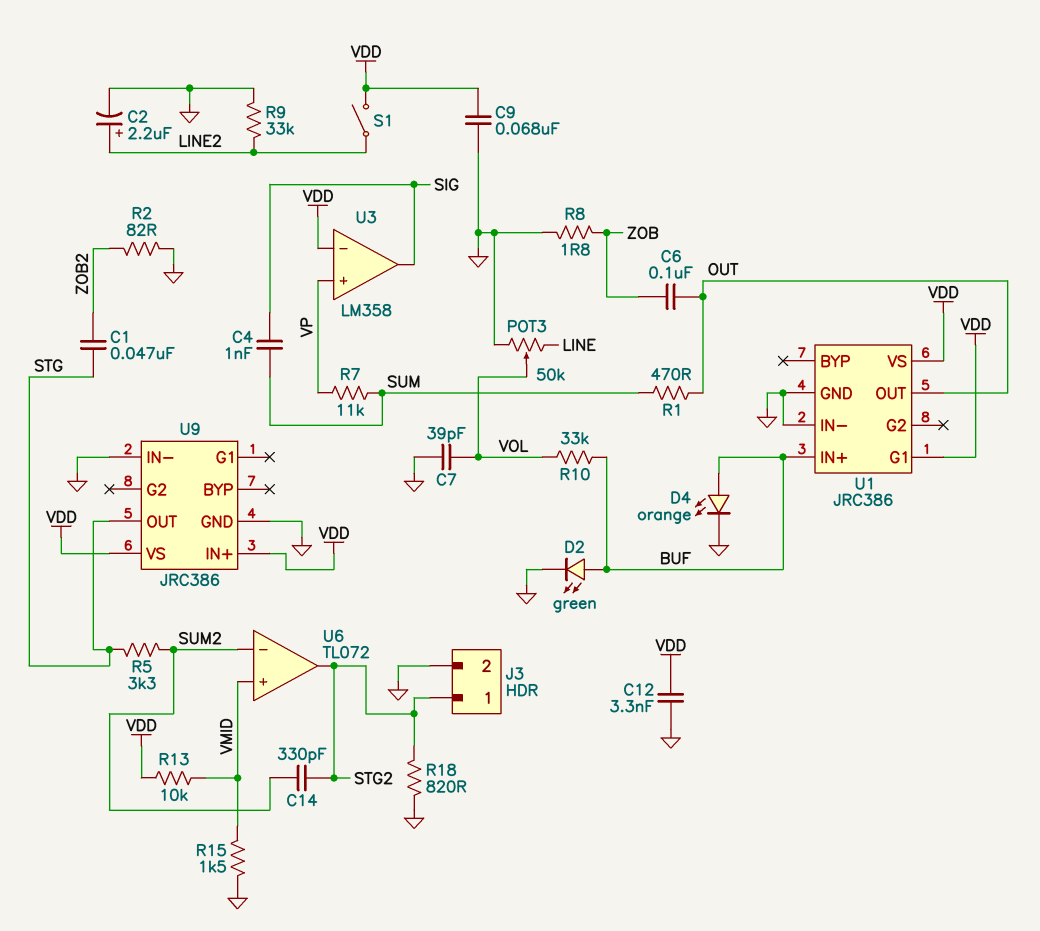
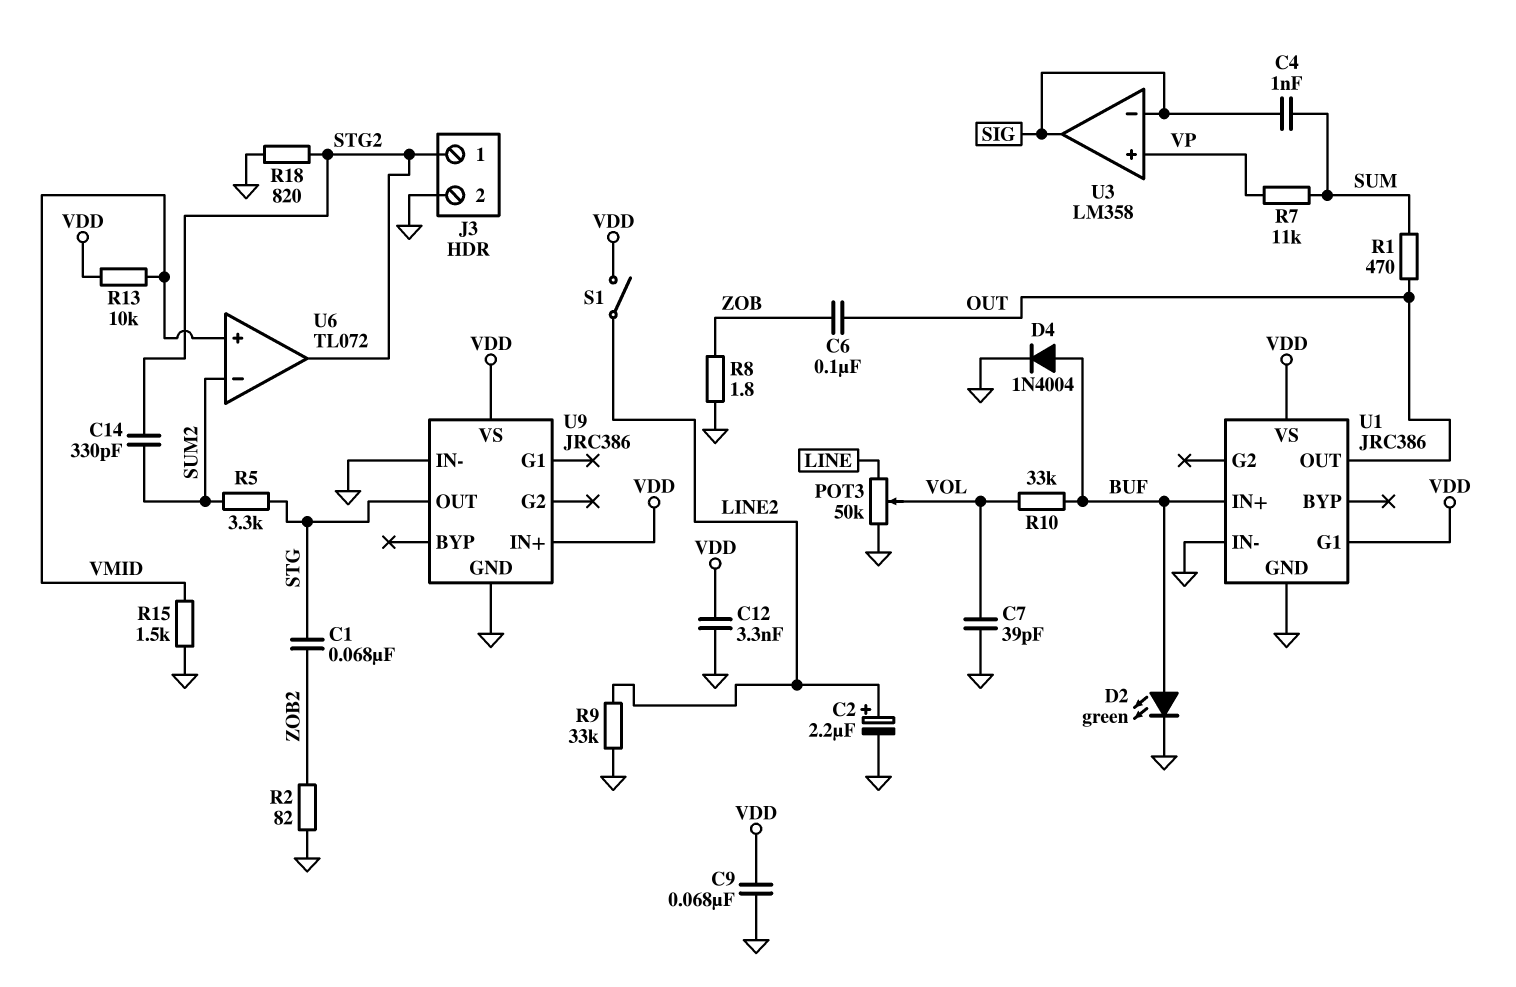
C1: 47nF (STG, ZOB2) -> 68nF (STG, ZOB2)
D4: LED orange (A BUF, K GND) -> diode 1N4004 (A BUF, K GND)
U3 pin in-: VDD -> SIG

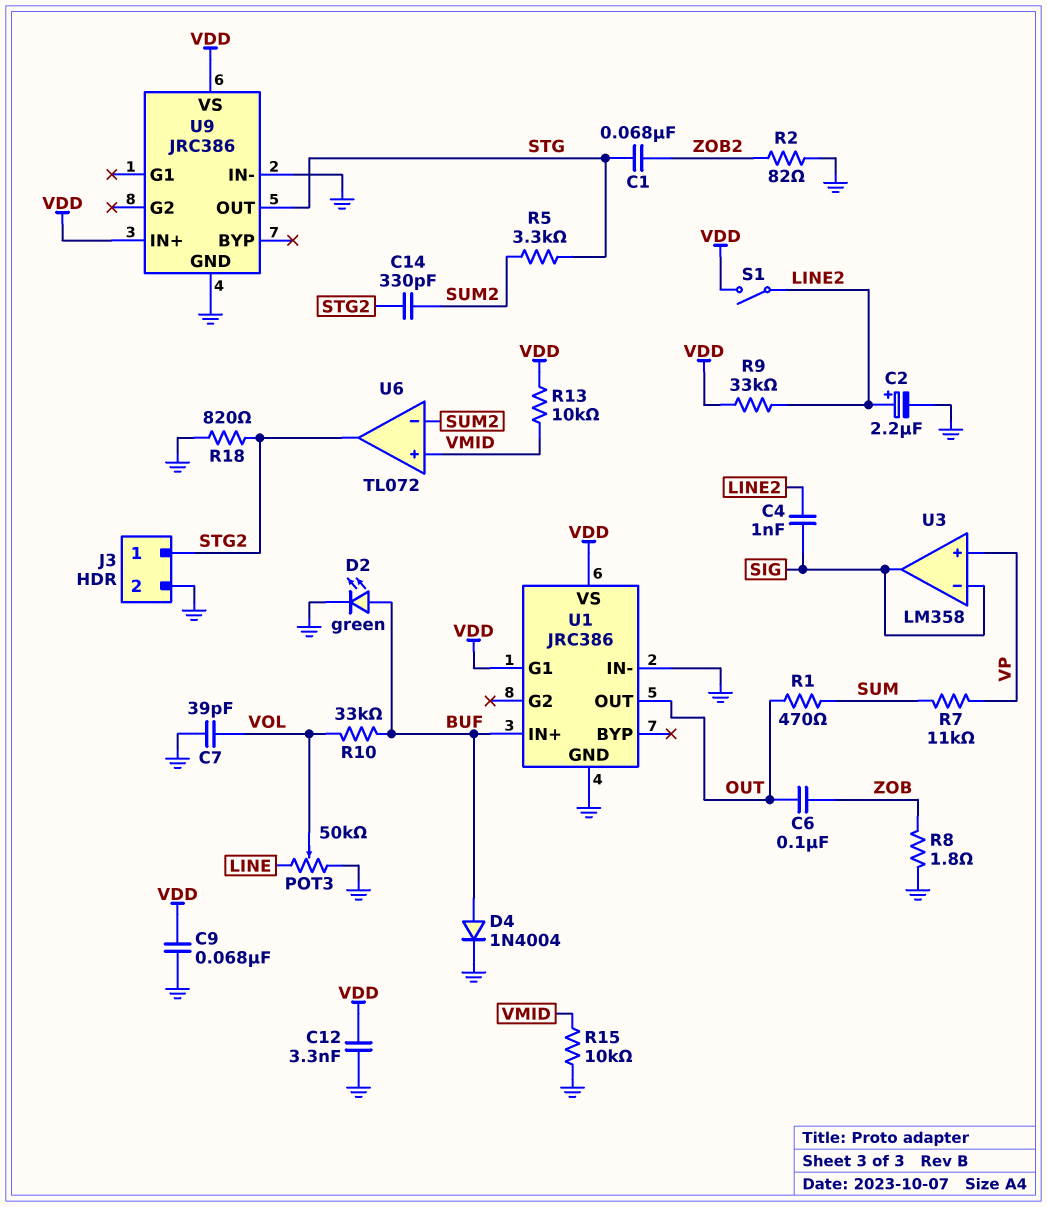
C4: 1nF (SIG, SUM) -> 1nF (LINE2, SIG)
R9: 33k (GND, LINE2) -> 33k (LINE2, VDD)
R15: 1.5k (GND, VMID) -> 10k (GND, VMID)

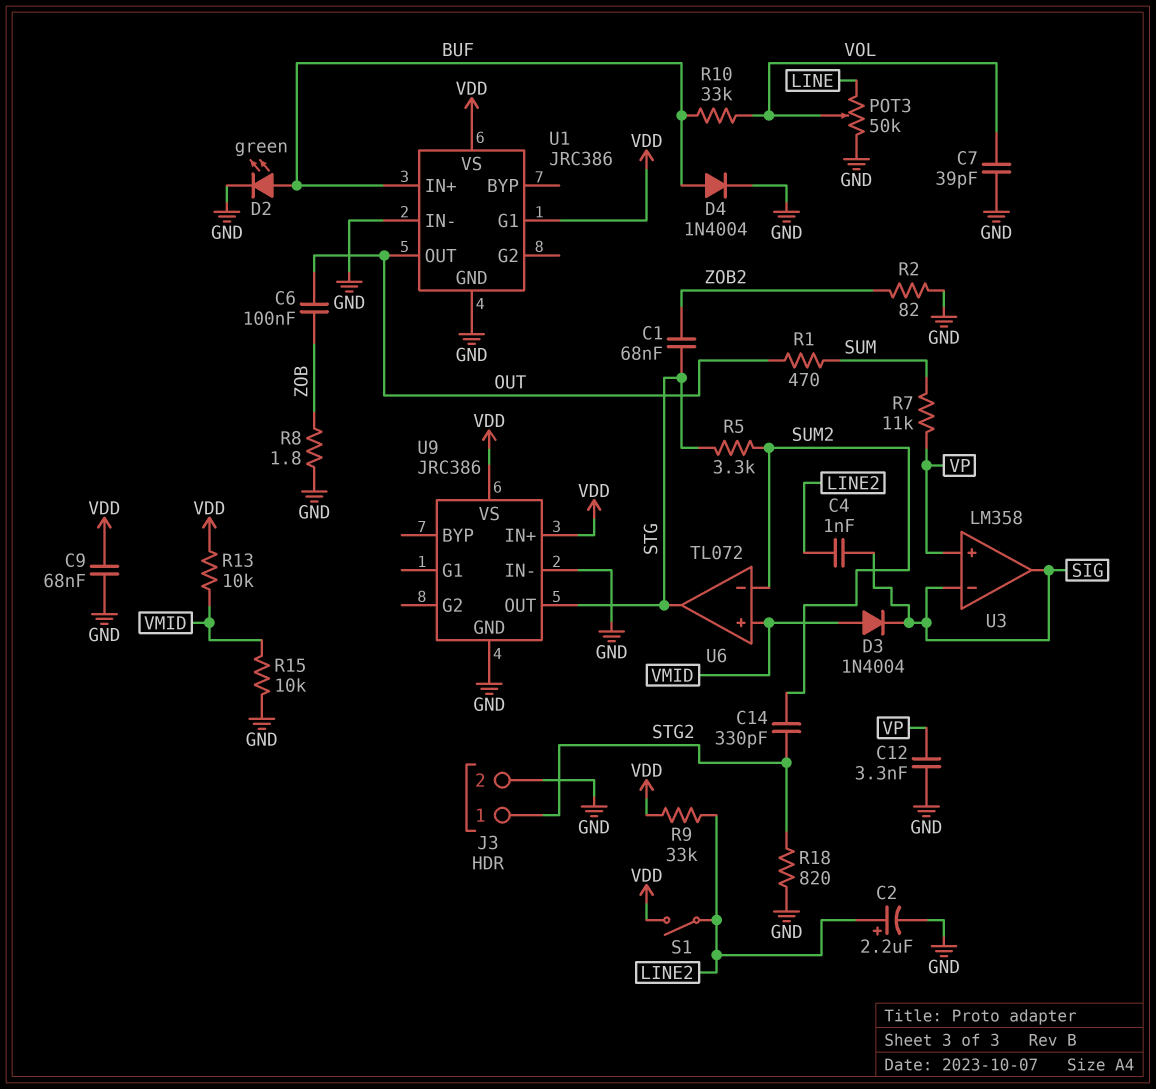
C12: 3.3nF (GND, VDD) -> 3.3nF (GND, VP)
D3: none -> diode 1N4004 (A VMID, K SIG)
U6 pin out: STG2 -> STG

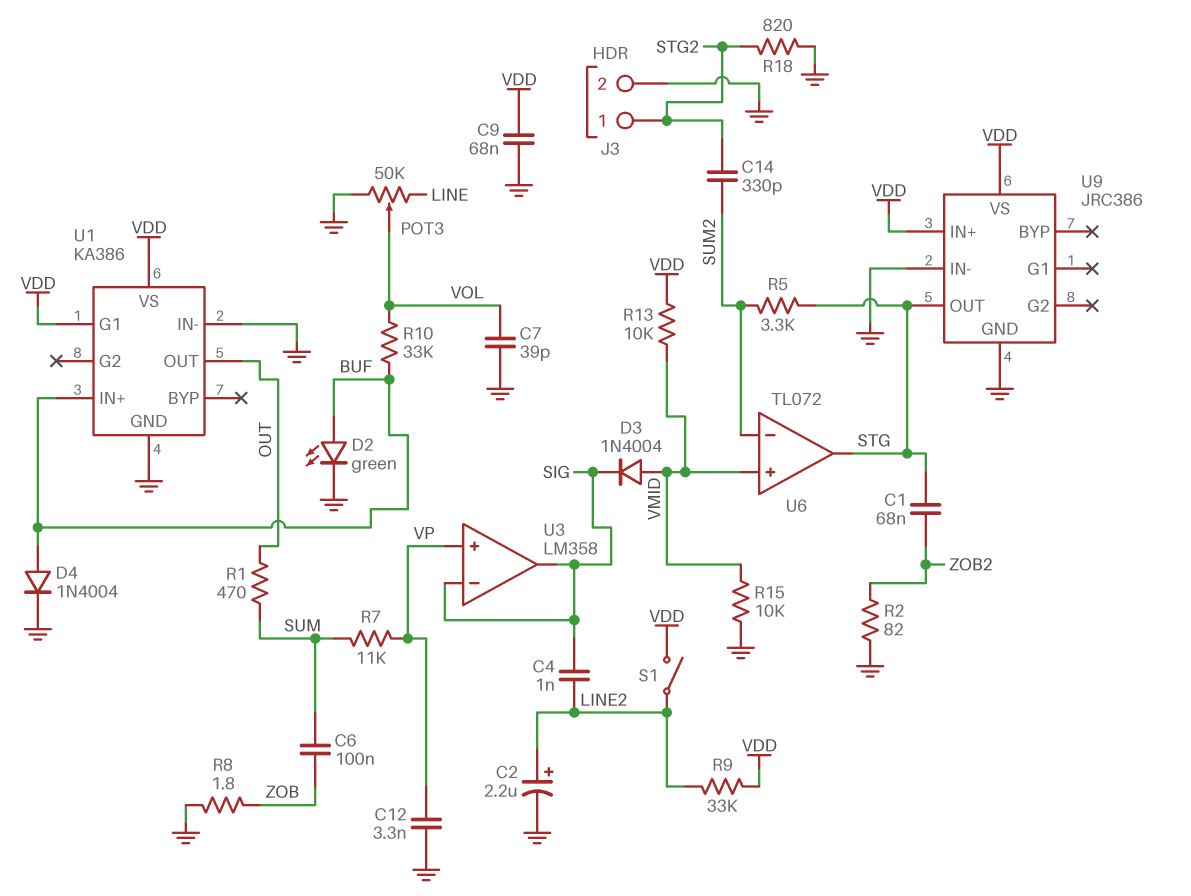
C6: 100nF (OUT, ZOB) -> 100nF (SUM, ZOB)
U1: JRC386 -> KA386

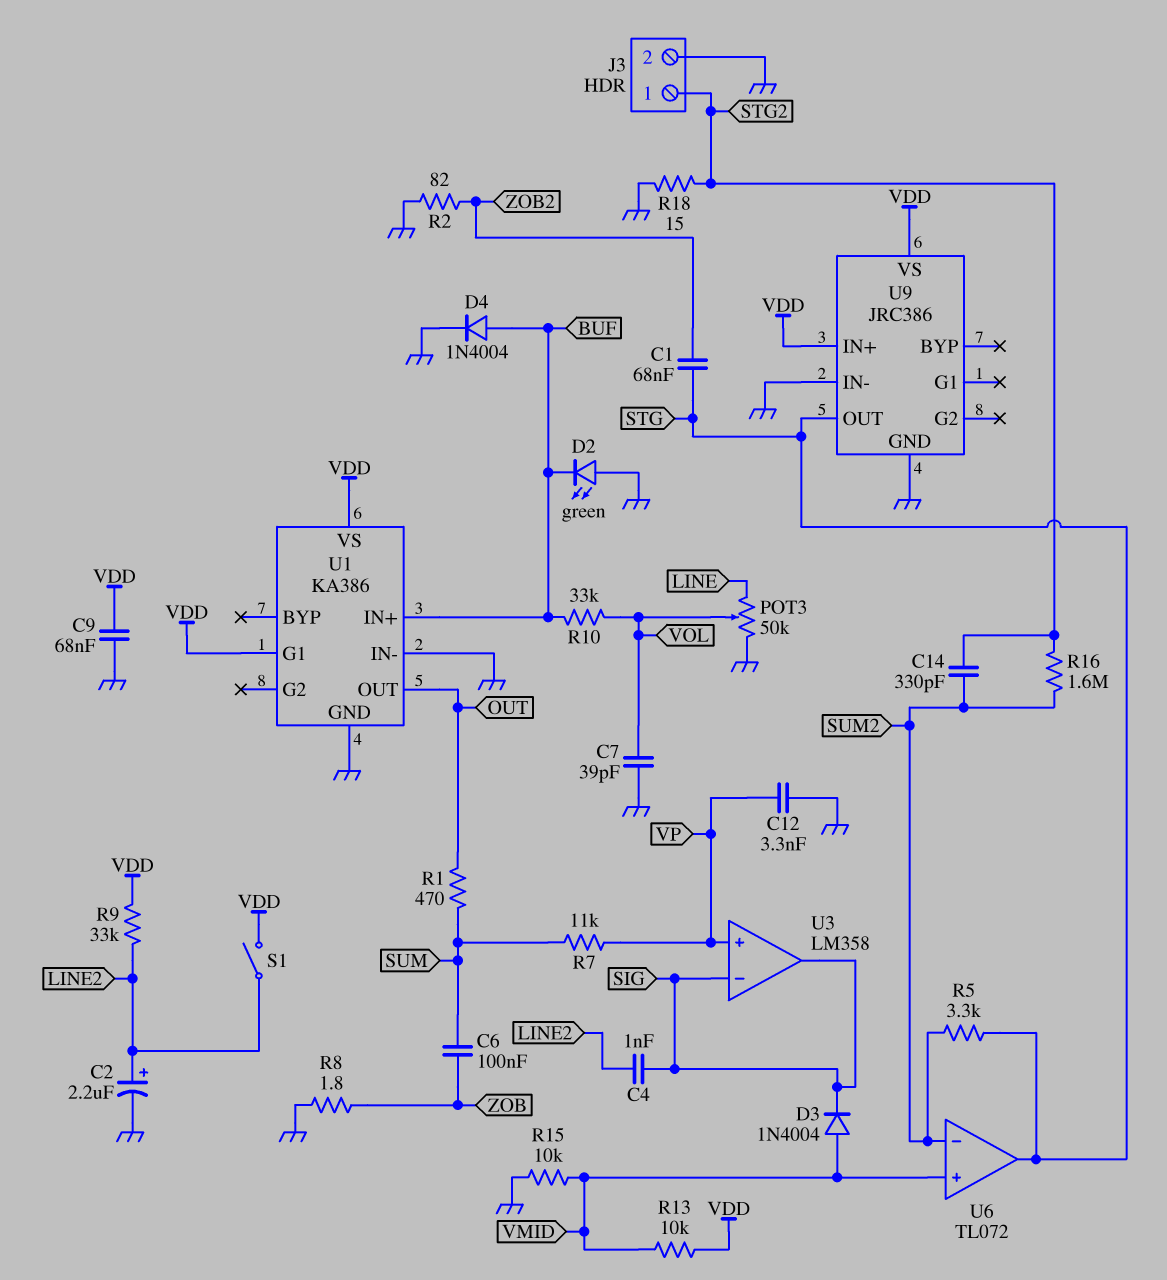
D2: LED green (A BUF, K GND) -> LED green (A GND, K BUF)
R16: none -> 1.6M (STG2, SUM2)
R18: 820 (GND, STG2) -> 15 (GND, STG2)

